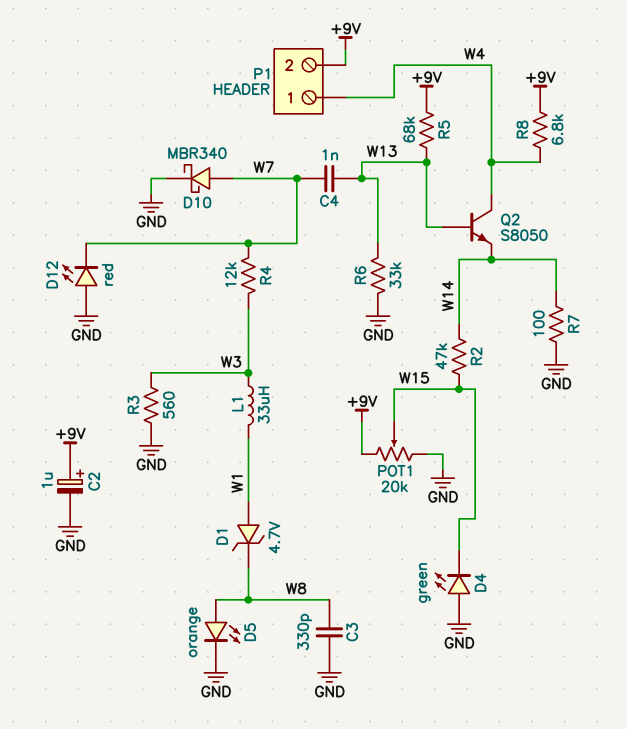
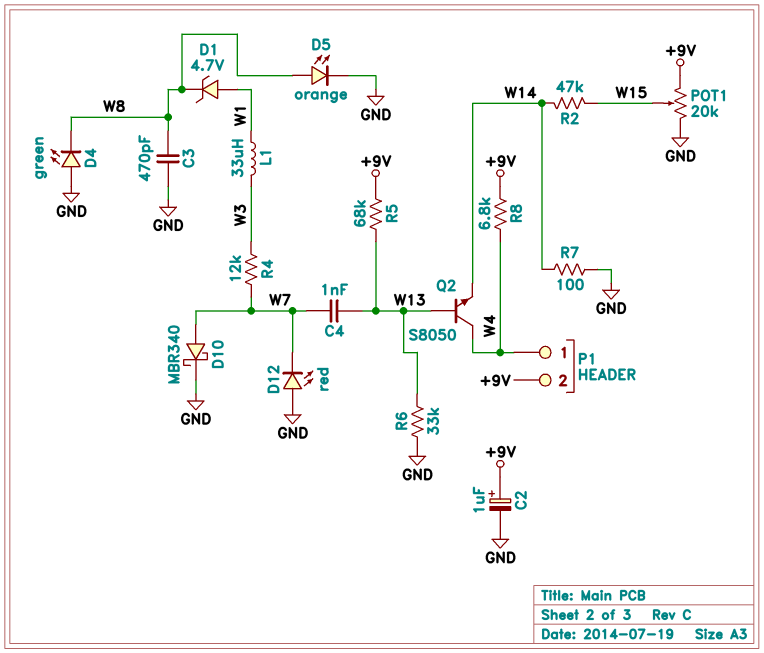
C3: 330pF (GND, W8) -> 470pF (GND, W8)
D4: LED green (A GND, K W15) -> LED green (A GND, K W8)
R3: 560 (GND, W3) -> none

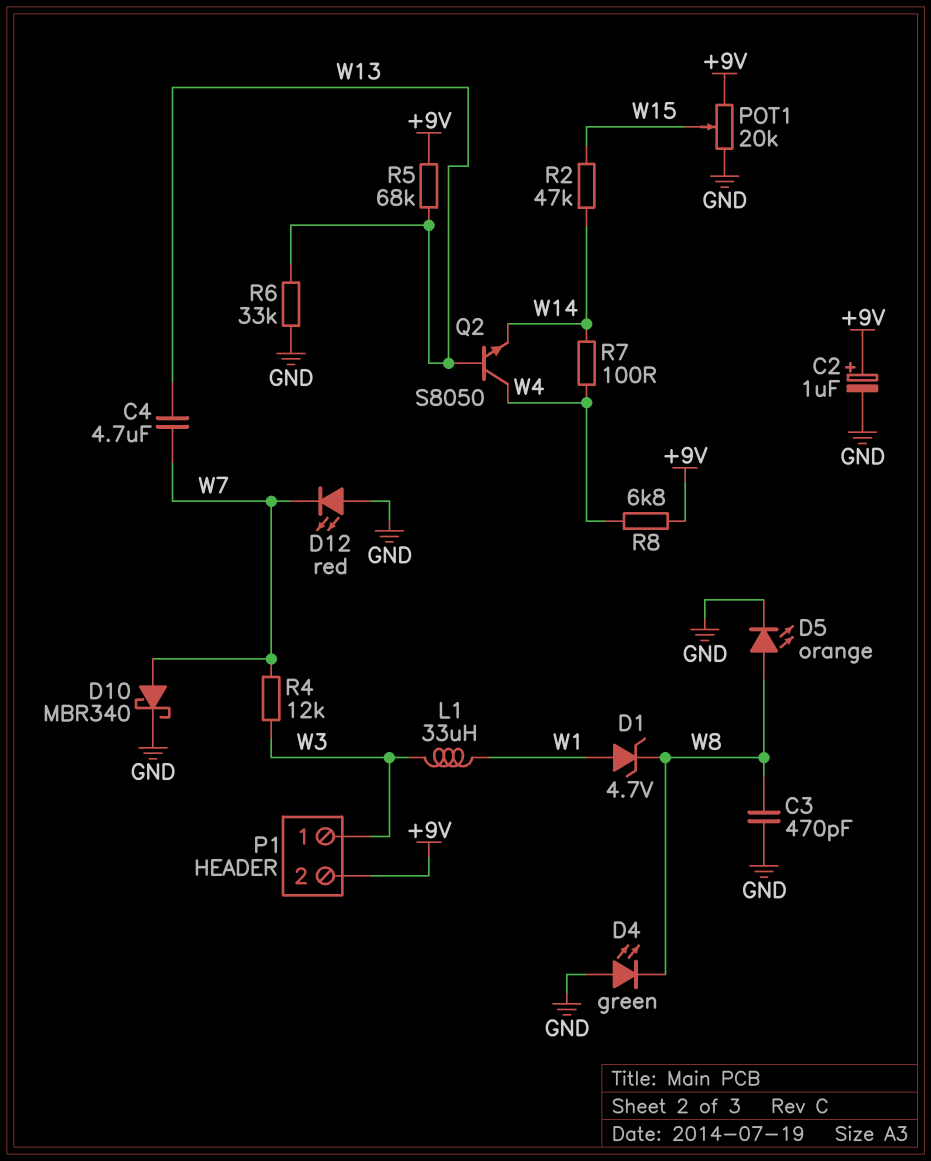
C4: 1nF (W7, W13) -> 4.7uF (W7, W13)
P1 pin 1: W4 -> W3
R7: 100 (GND, W14) -> 100 (W4, W14)

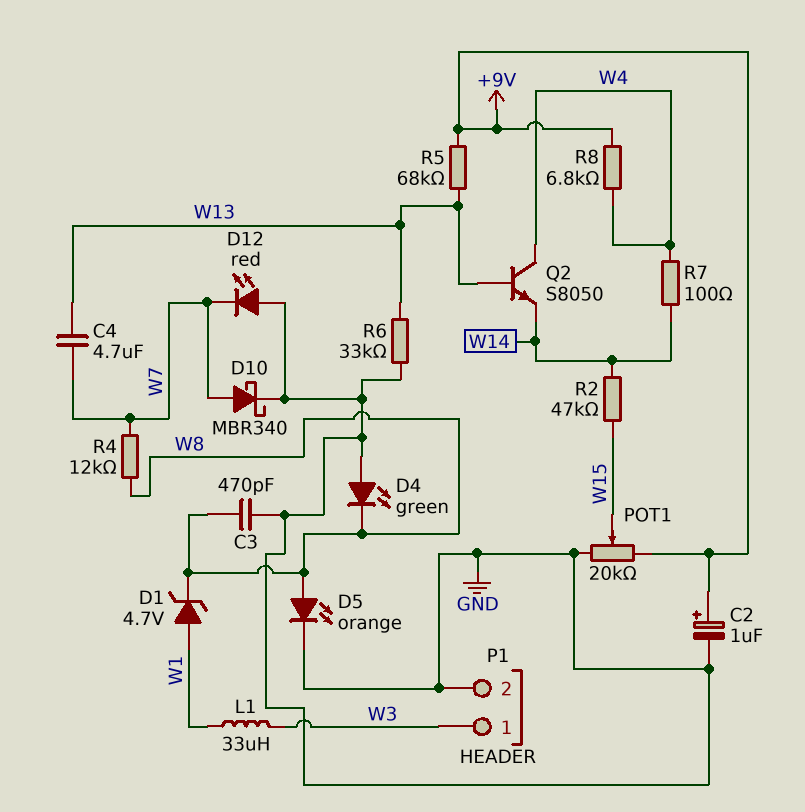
P1 pin 2: +9V -> GND
R4: 12k (W3, W7) -> 12k (W7, W8)

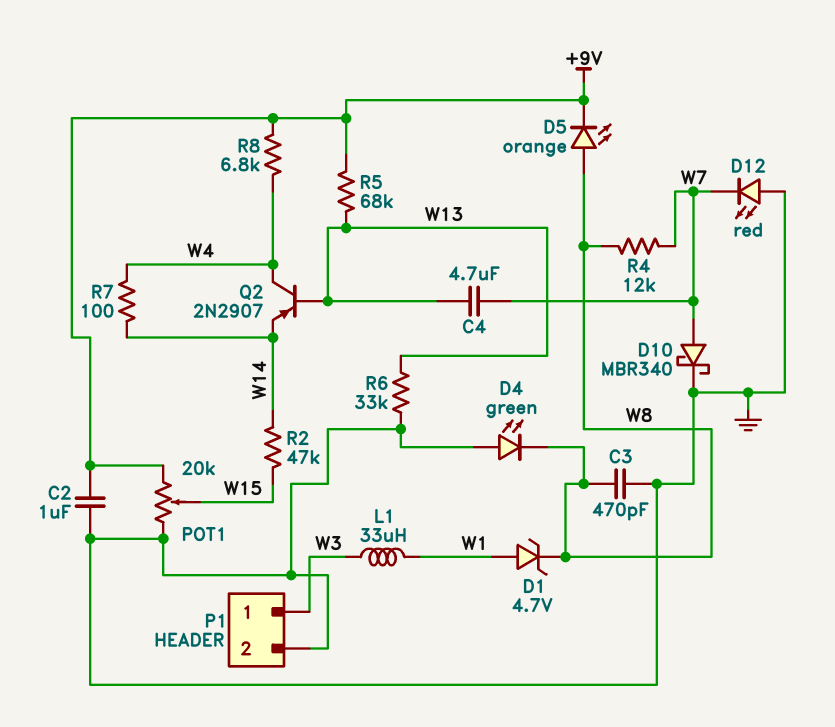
C2: 1uF (plus +9V, minus GND) -> 1uF (+9V, GND)
D5: LED orange (A W8, K GND) -> LED orange (A W8, K +9V)
Q2: NPN S8050 (B W13, C W4, E W14) -> PNP 2N2907 (B W13, C W4, E W14)

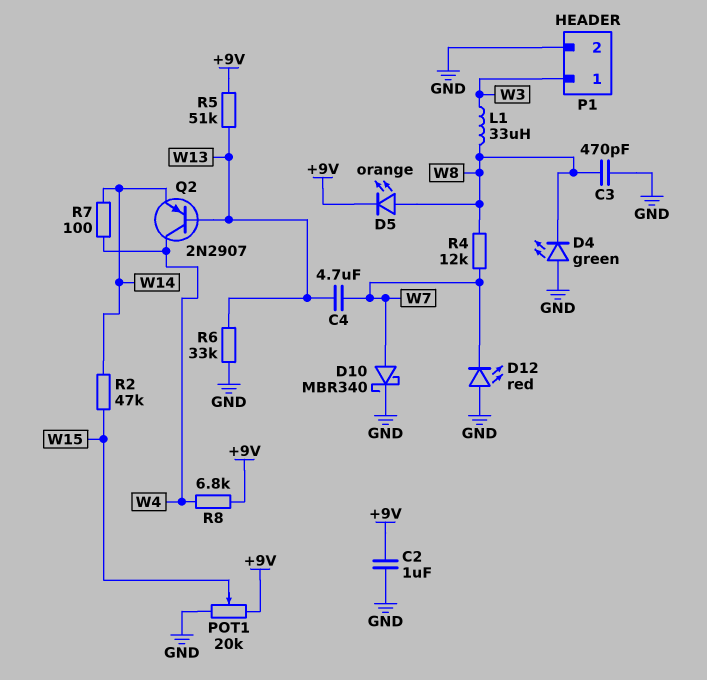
D1: zener 4.7V (A W1, K W8) -> none
L1: 33uH (W1, W3) -> 33uH (W3, W8)
R5: 68k (+9V, W13) -> 51k (+9V, W13)

